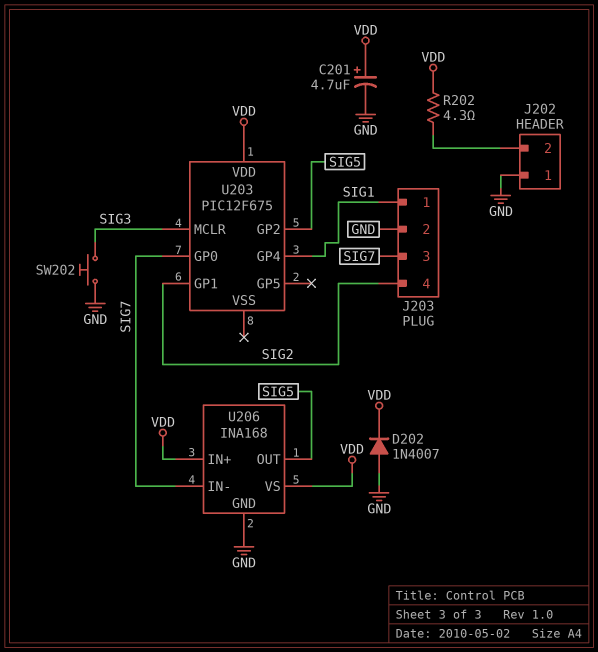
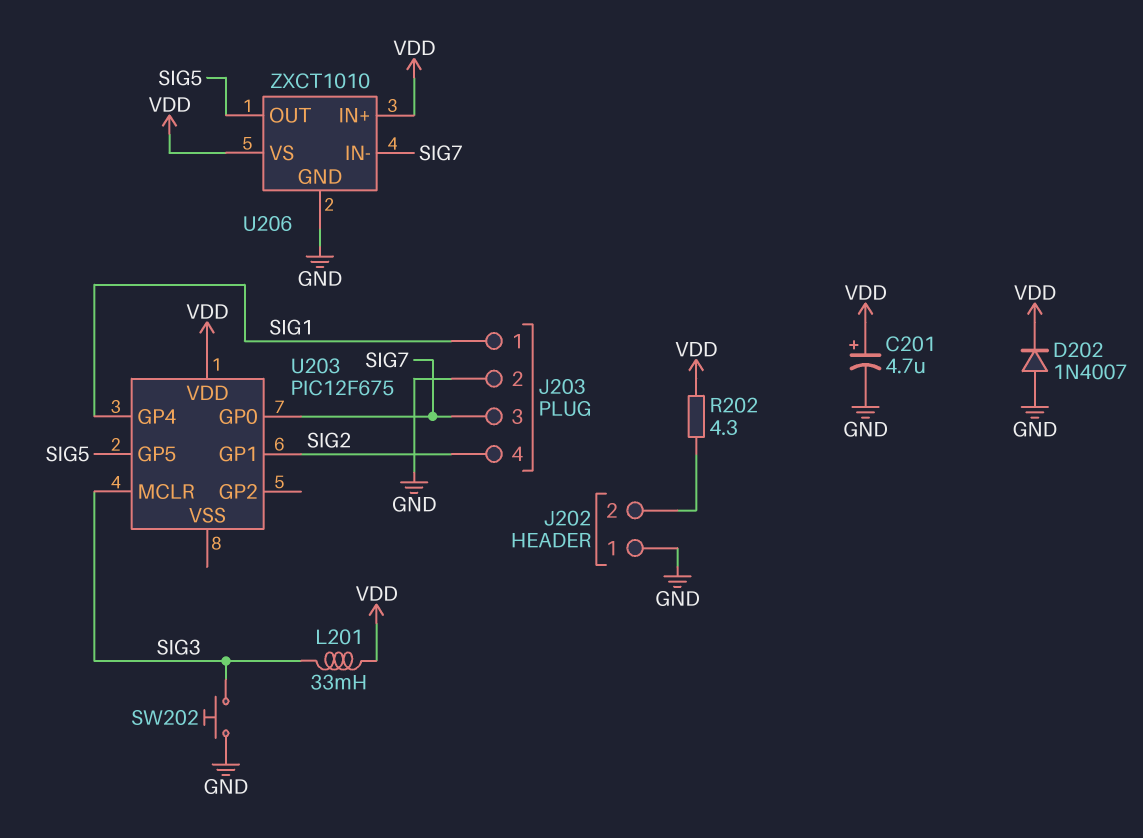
L201: none -> 33mH (SIG3, VDD)
U203 pin GP2: SIG5 -> none
U203 pin GP5: none -> SIG5
U206: INA168 -> ZXCT1010

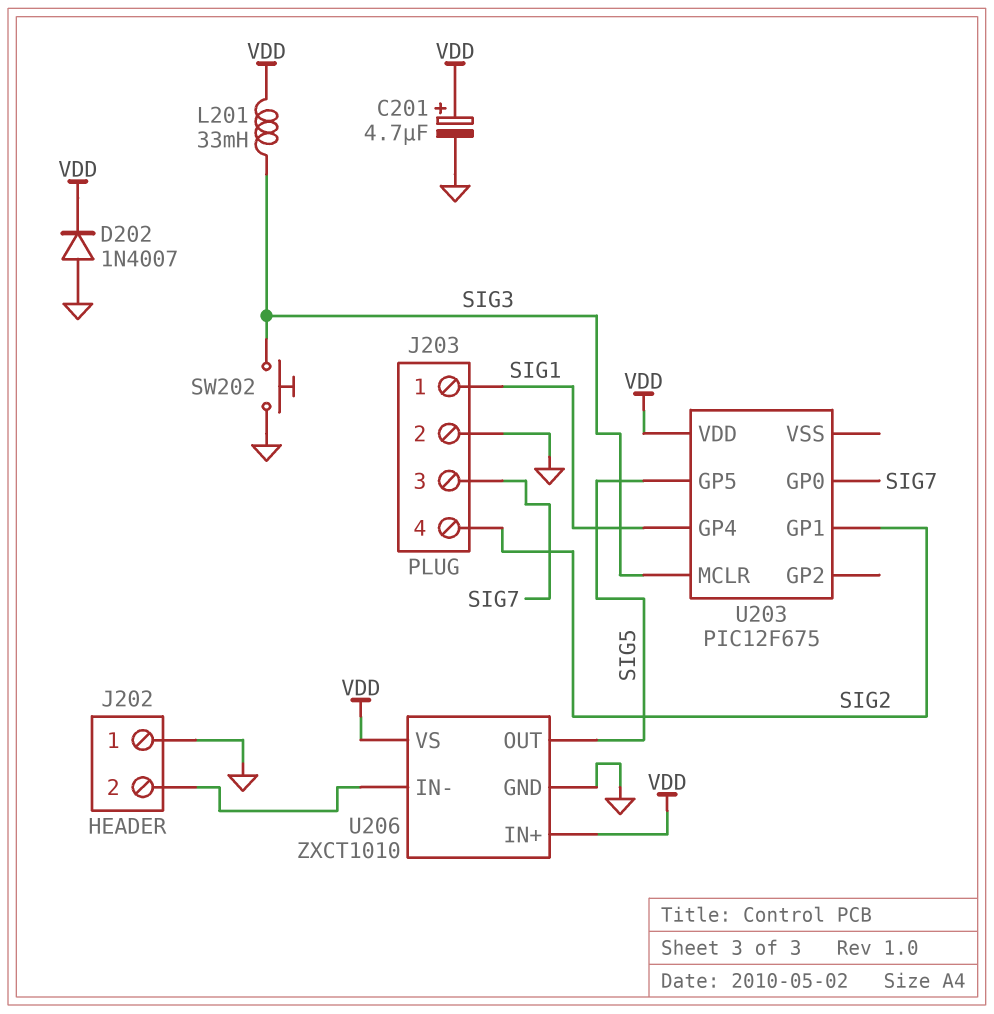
R202: 4.3 (J202/2, VDD) -> none
U206 pin IN-: SIG7 -> J202/2

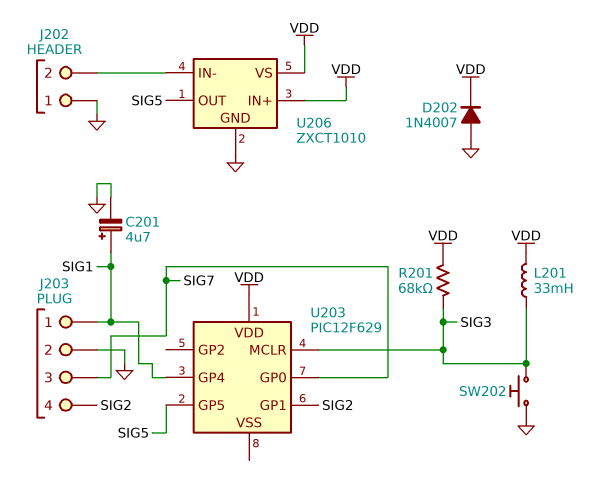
C201: 4.7uF (plus VDD, minus GND) -> 4.7uF (plus SIG1, minus GND)
R201: none -> 68k (SIG3, VDD)
U203: PIC12F675 -> PIC12F629

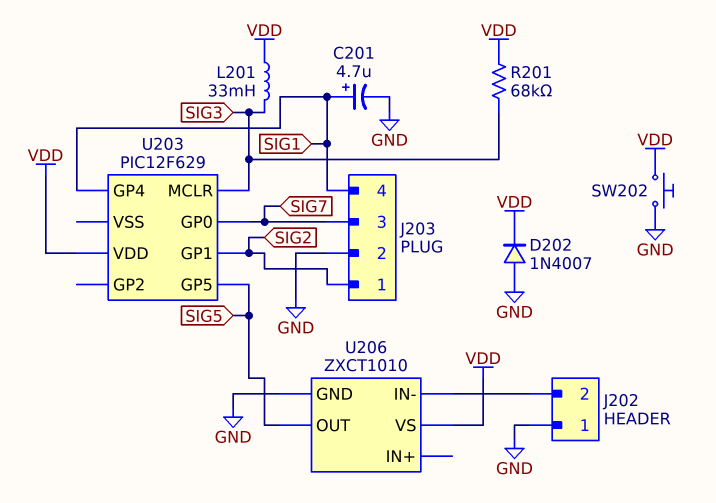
J203 pin 1: SIG1 -> SIG2
J203 pin 4: SIG2 -> SIG1
SW202: button (GND, SIG3) -> button (GND, VDD)
U206 pin IN+: VDD -> none

